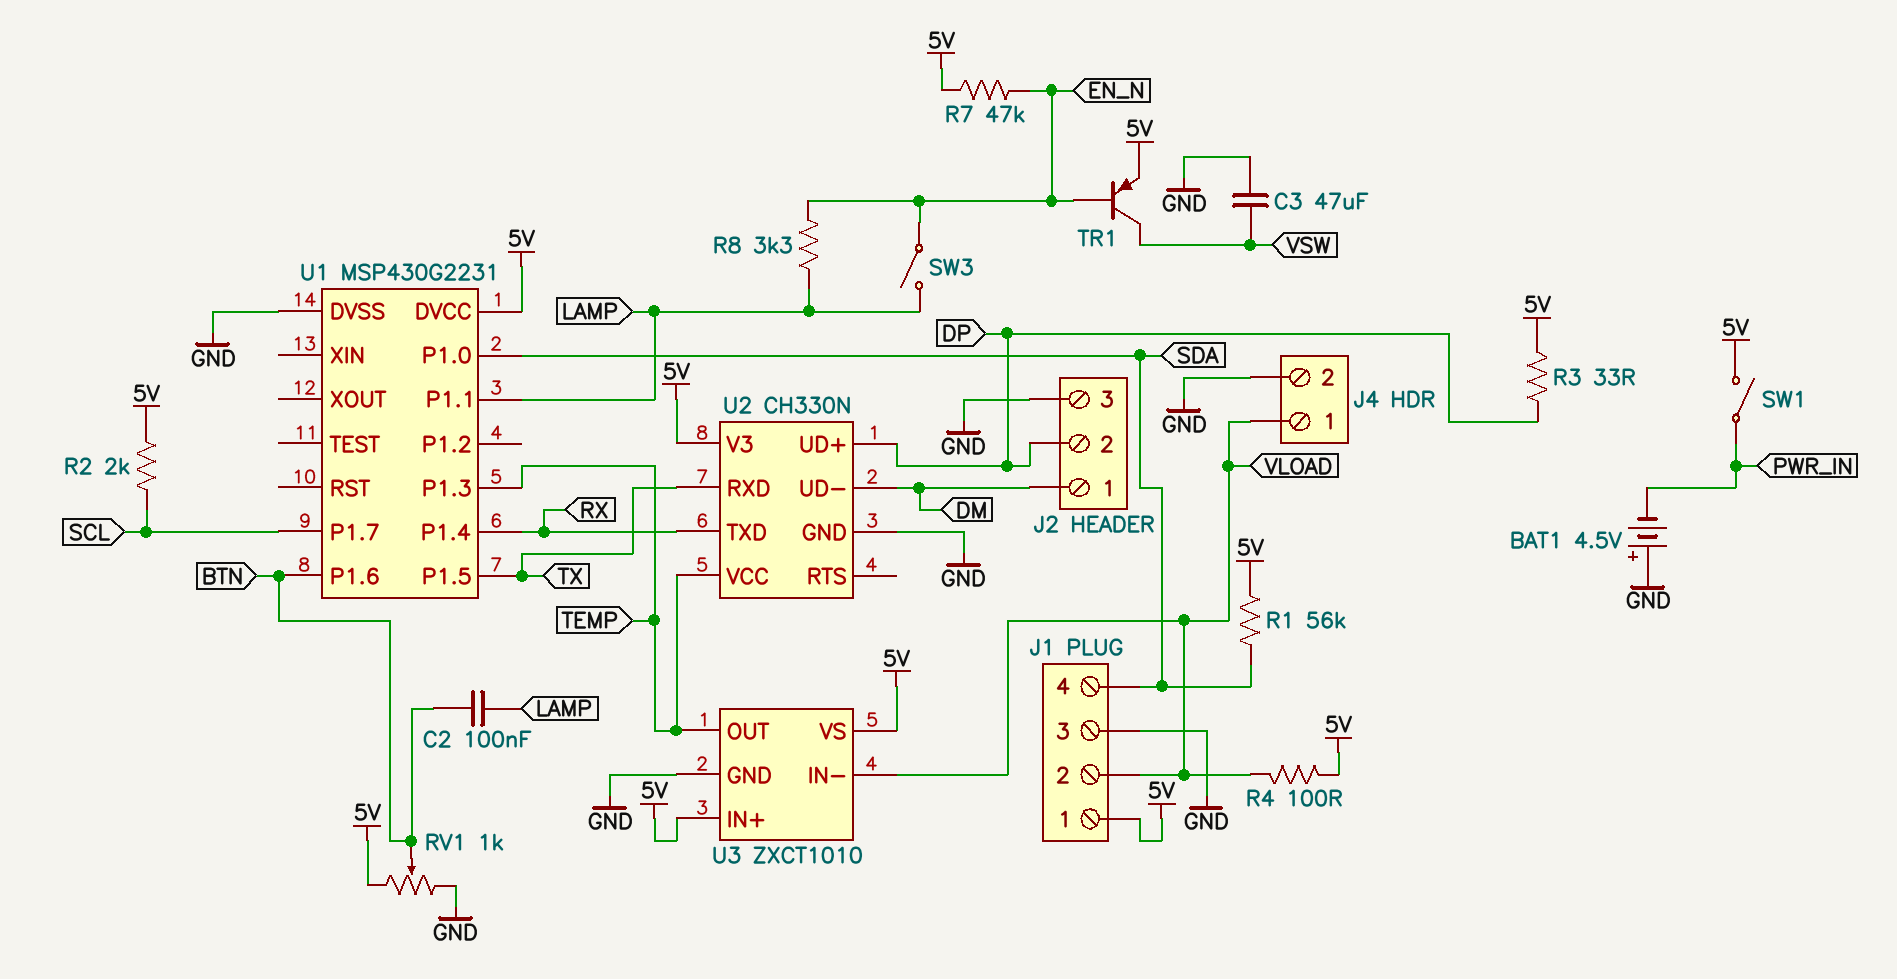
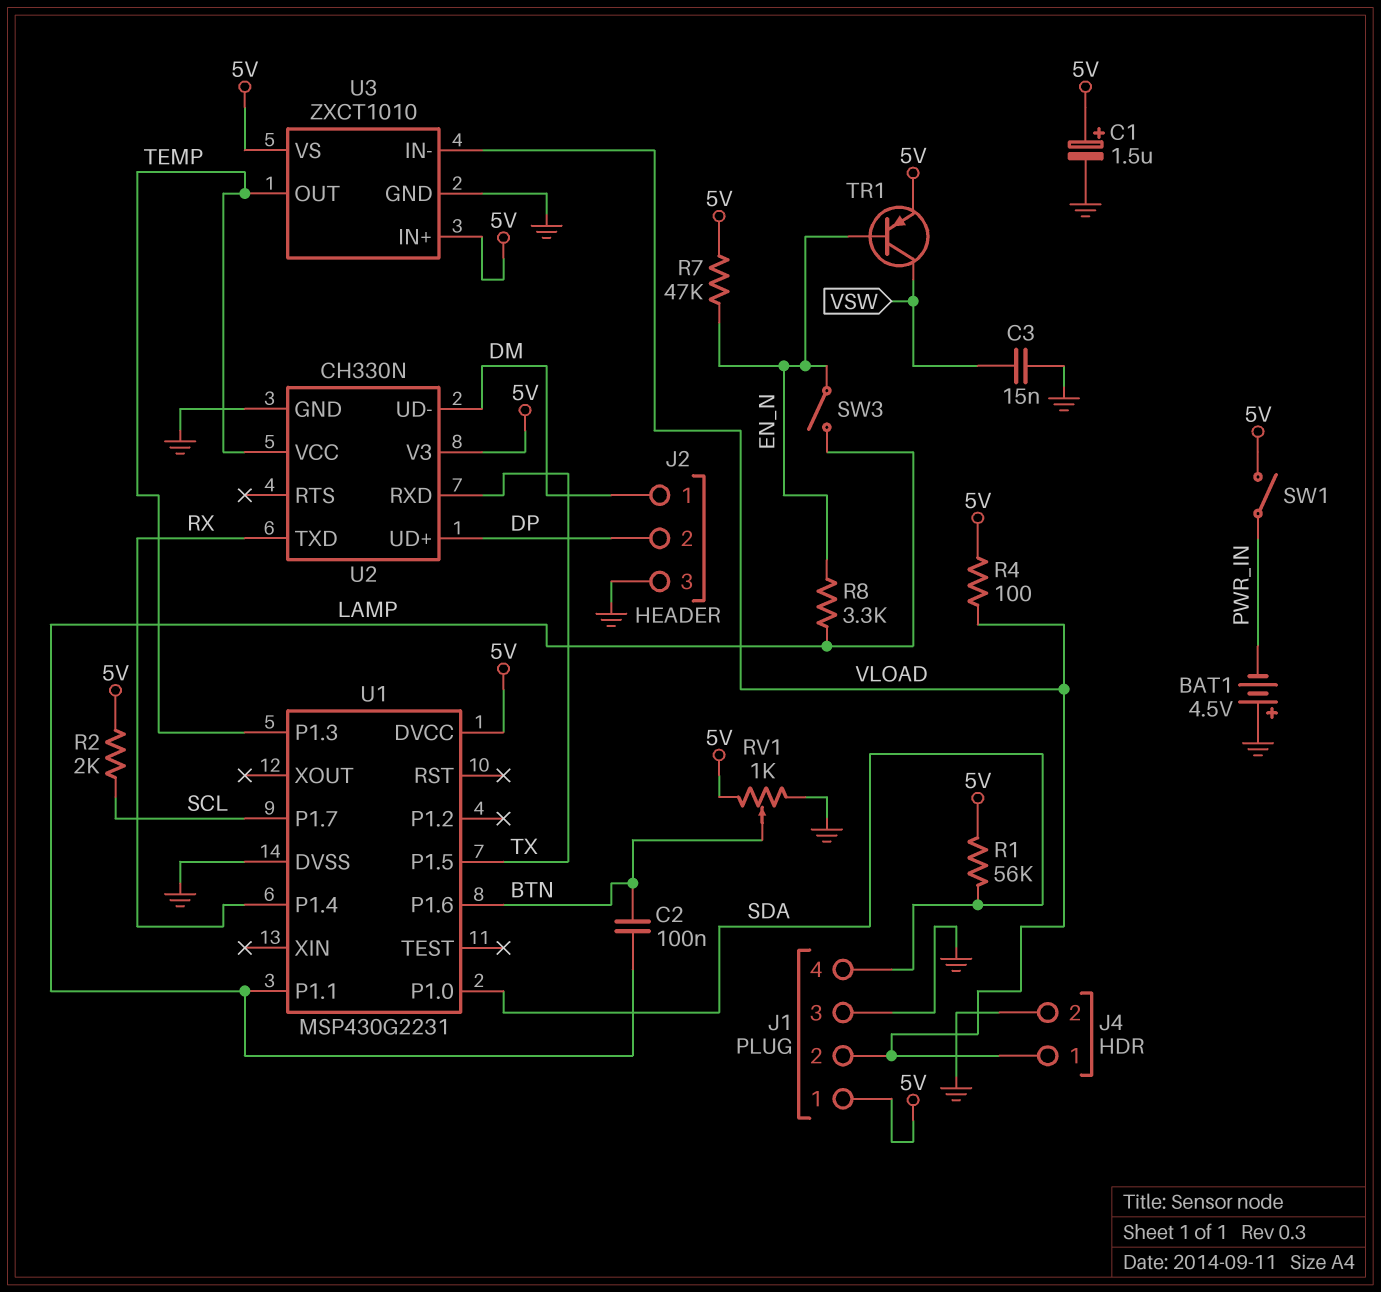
C1: none -> 1.5uF (plus 5V, minus GND)
C3: 47uF (GND, VSW) -> 15nF (GND, VSW)
R3: 33 (5V, DP) -> none

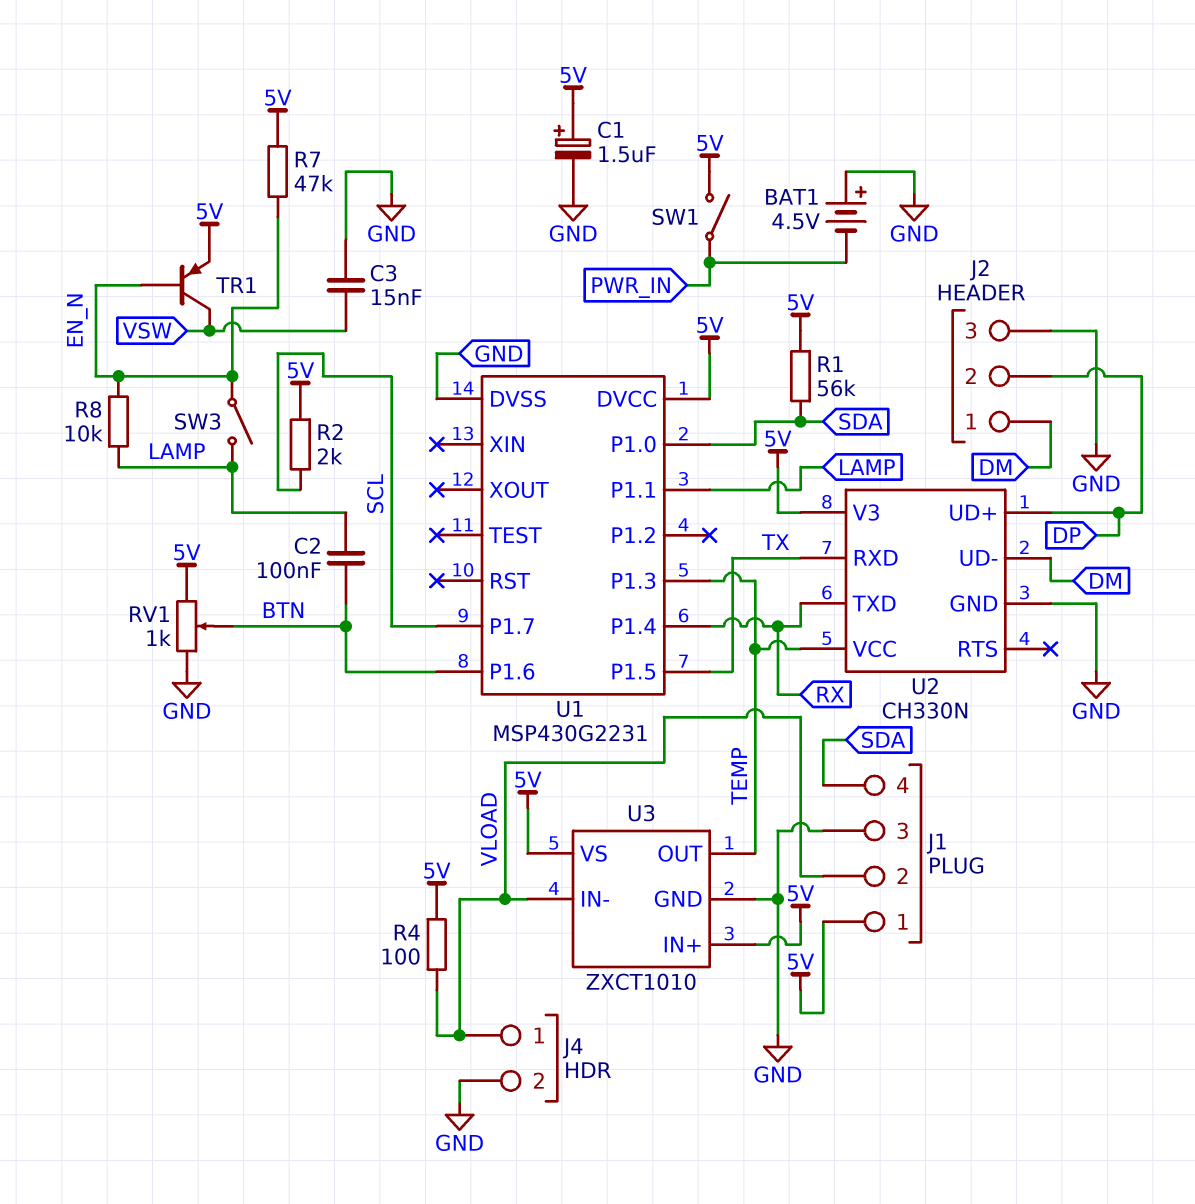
R8: 3.3k (EN_N, LAMP) -> 10k (EN_N, LAMP)

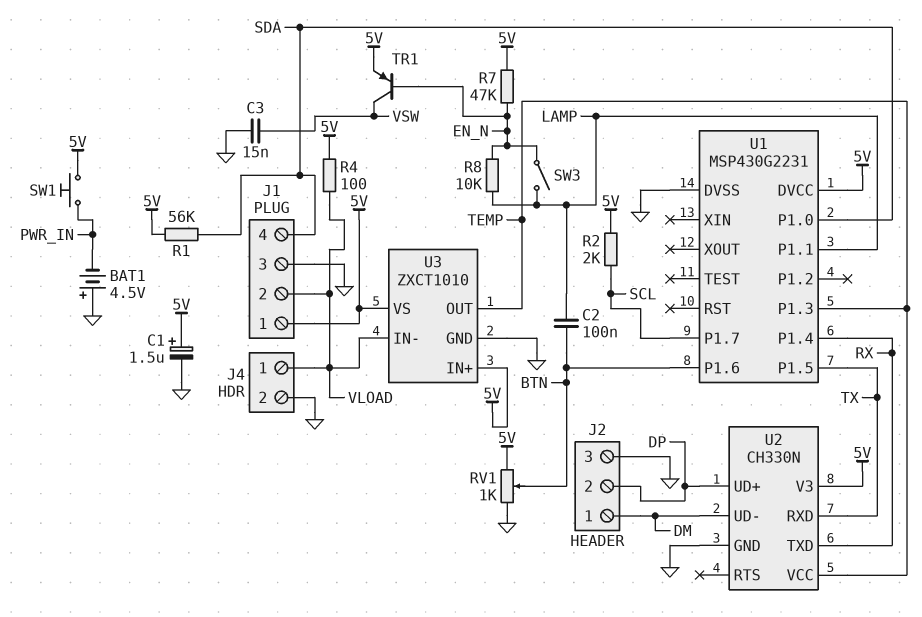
SW1: switch (5V, PWR_IN) -> button (5V, PWR_IN)

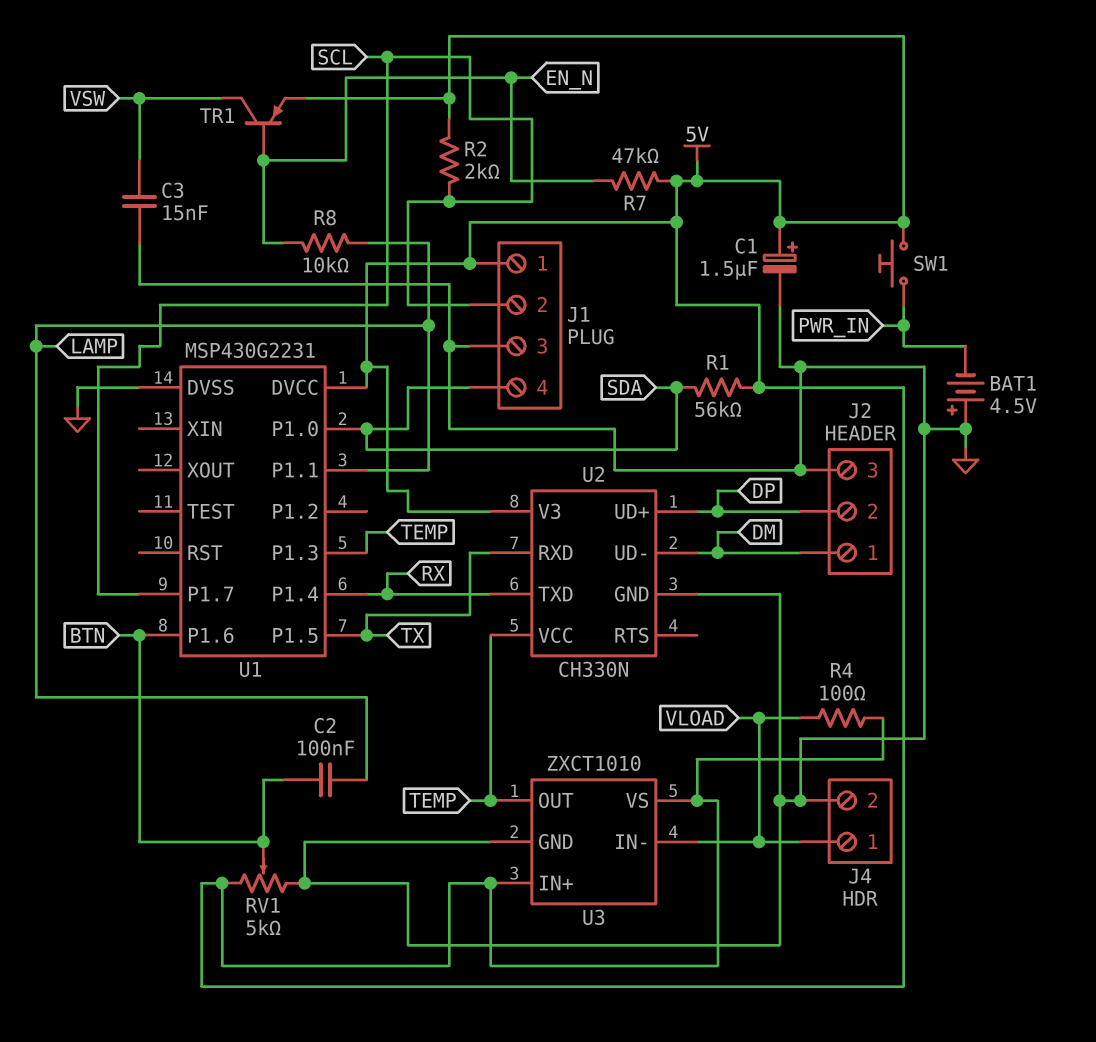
J1 pin 2: VLOAD -> SCL
RV1: 1k (5V, GND, wiper BTN) -> 5k (5V, GND, wiper BTN)
SW3: switch (EN_N, LAMP) -> none

